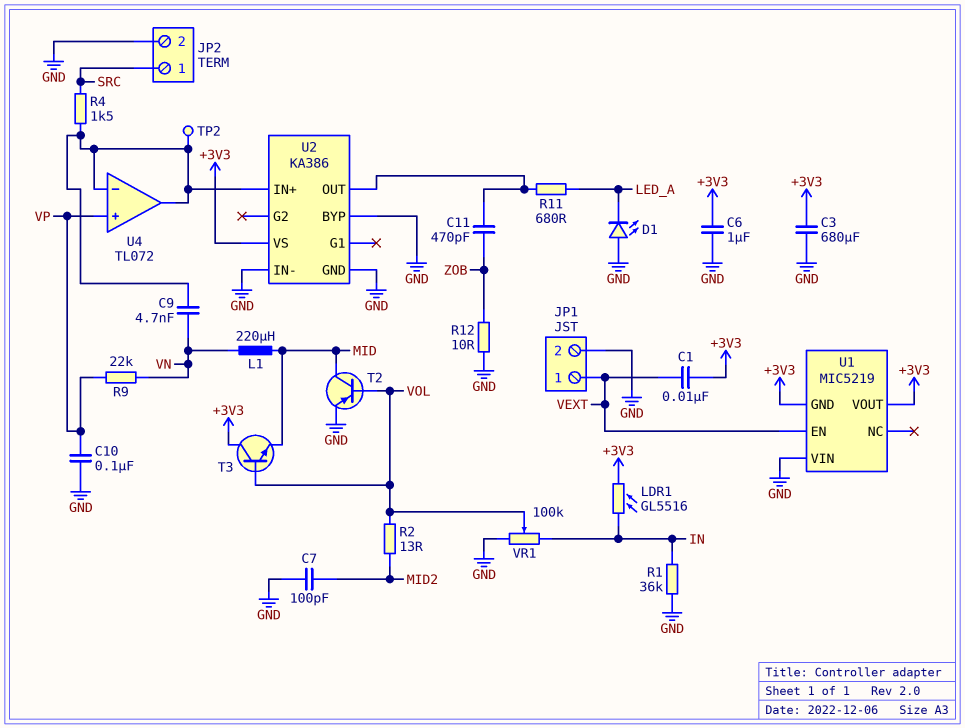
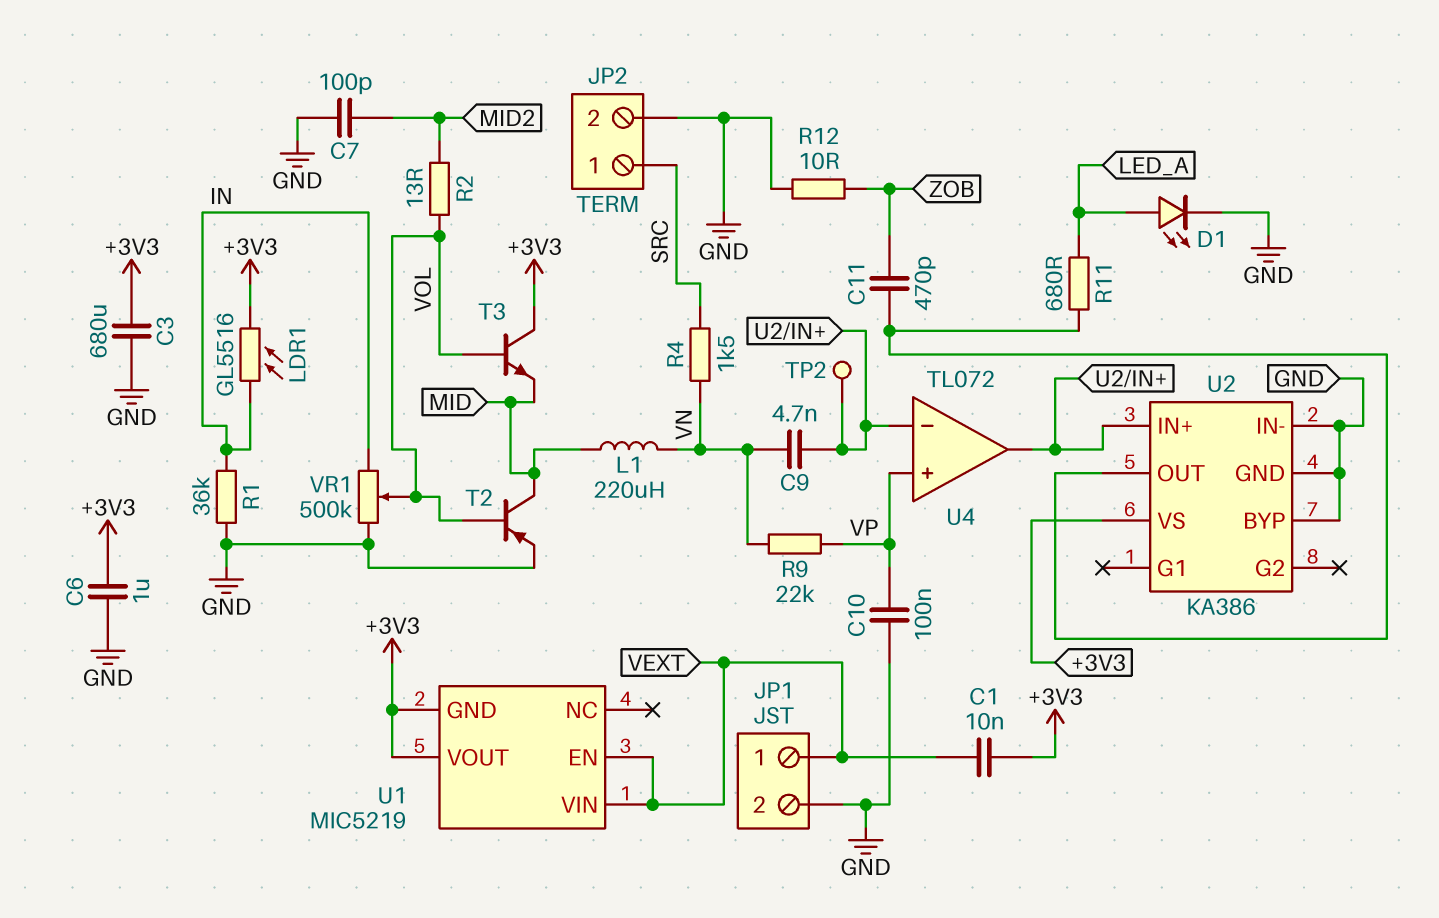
D1: LED (A GND, K LED_A) -> LED (A LED_A, K GND)
R4: 1.5k (SRC, U2/IN+) -> 1.5k (SRC, VN)
U1 pin VIN: GND -> VEXT
VR1: 100k (GND, IN, wiper VOL) -> 500k (GND, IN, wiper VOL)

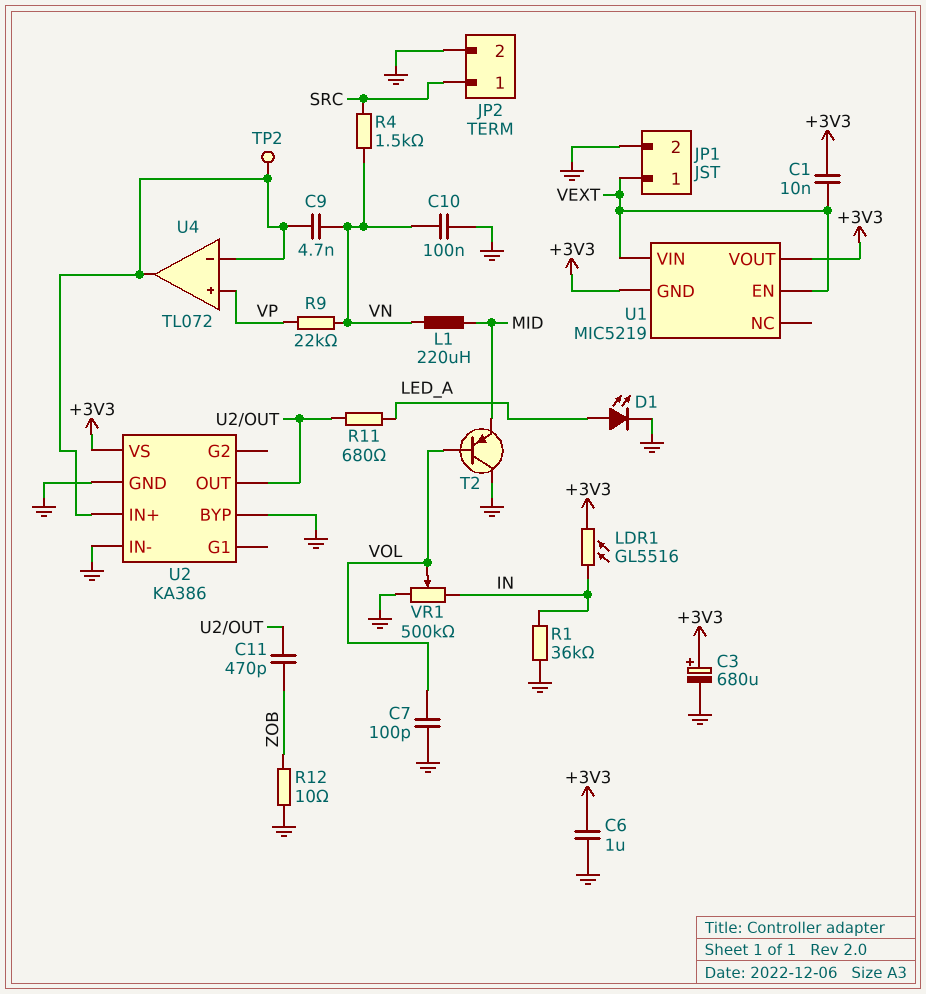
C3: 680uF (+3V3, GND) -> 680uF (plus +3V3, minus GND)
C7: 100pF (GND, MID2) -> 100pF (GND, VOL)
C10: 100nF (GND, VP) -> 100nF (GND, VN)
R2: 13 (MID2, VOL) -> none
T2: PNP (B VOL, C MID, E GND) -> PNP (B VOL, C GND, E MID)
T3: NPN (B VOL, C +3V3, E MID) -> none

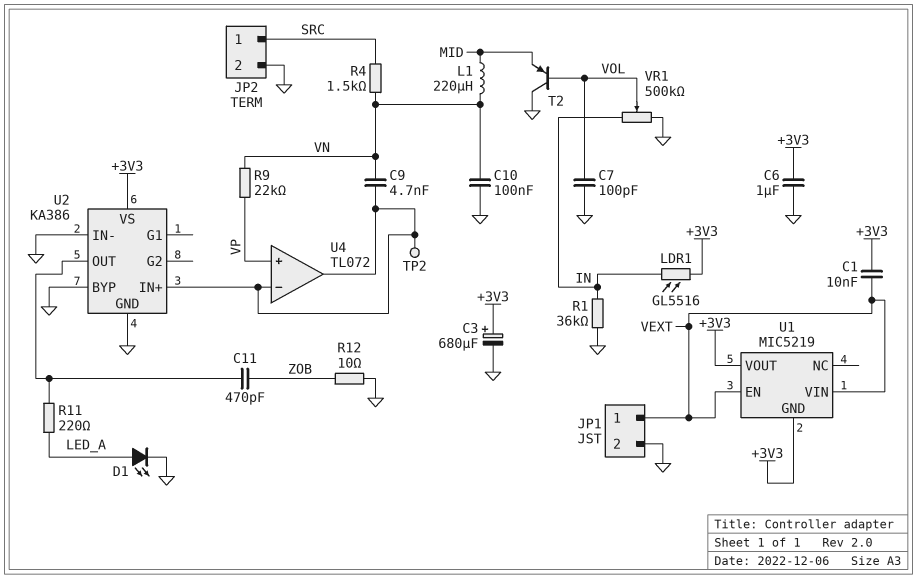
R11: 680 (LED_A, U2/OUT) -> 220 (LED_A, U2/OUT)

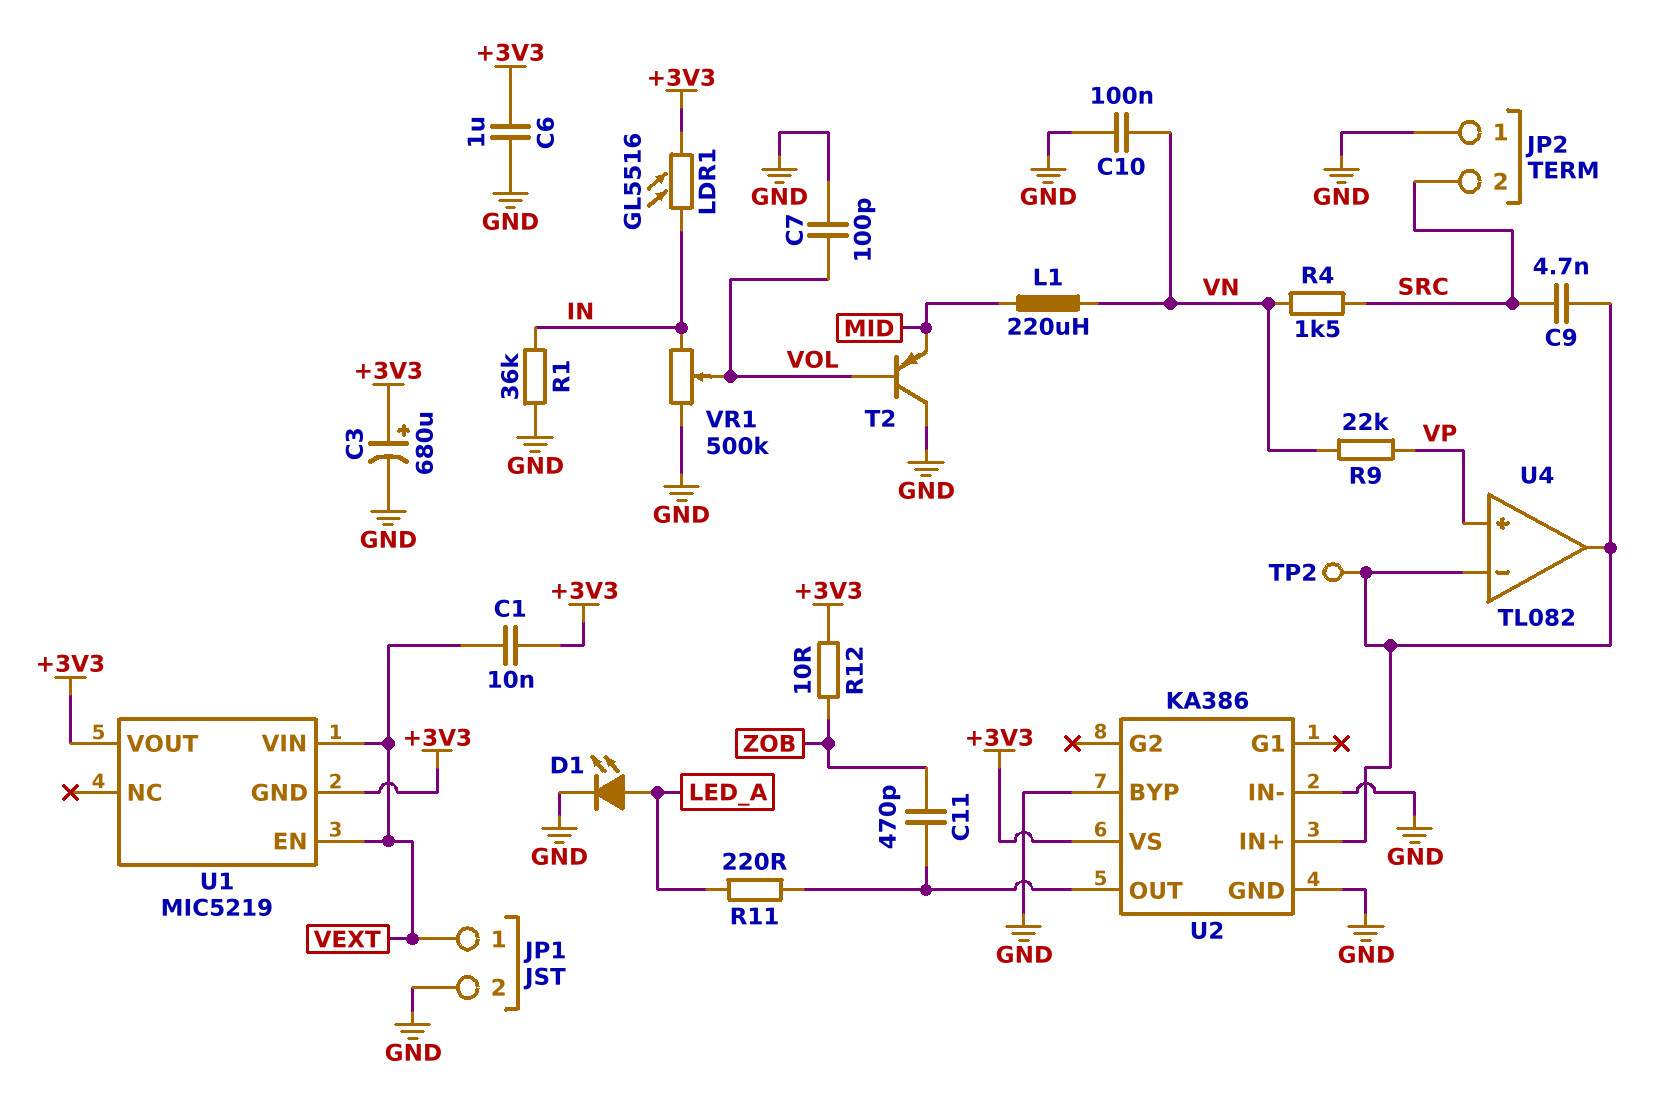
C9: 4.7nF (U2/IN+, VN) -> 4.7nF (SRC, U2/IN+)
JP2 pin 1: SRC -> GND
JP2 pin 2: GND -> SRC
R12: 10 (GND, ZOB) -> 10 (+3V3, ZOB)
U4: TL072 -> TL082

